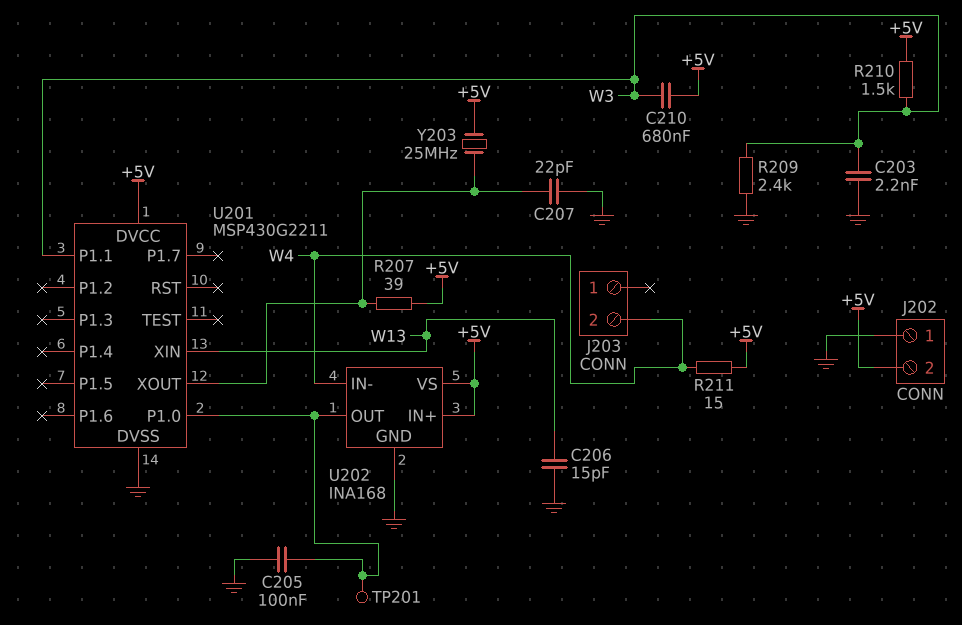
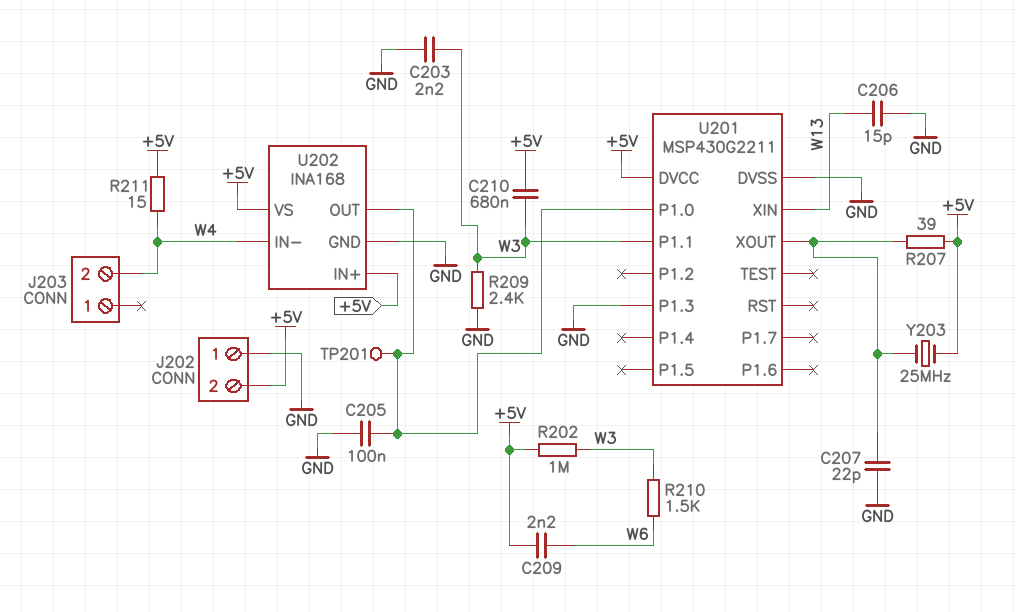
C209: none -> 2.2nF (+5V, W6)
R202: none -> 1M (+5V, W3)
R210: 1.5k (+5V, W3) -> 1.5k (W3, W6)
U201 pin P1.3: none -> GND

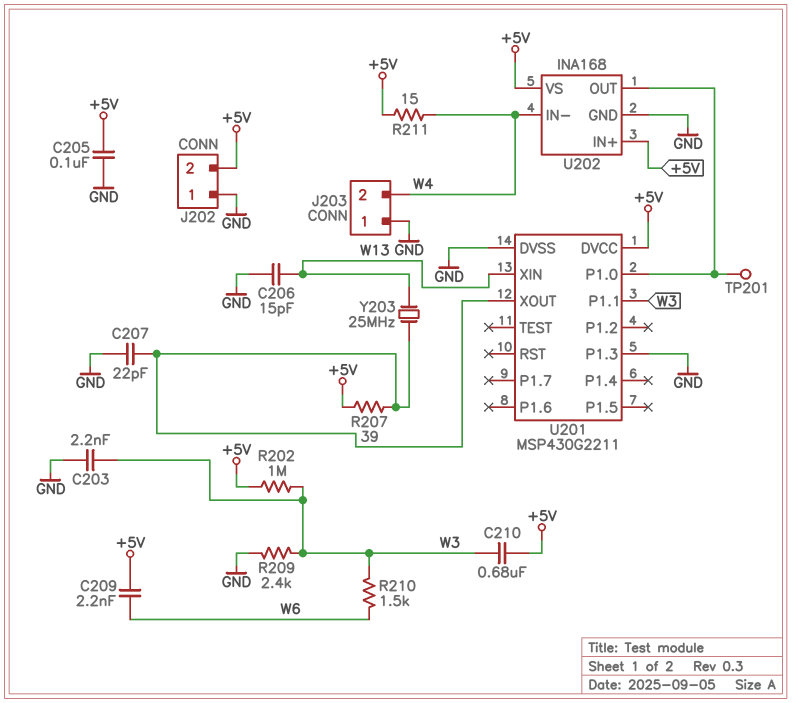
C205: 100nF (GND, U201/P1.0) -> 100nF (+5V, GND)
J203 pin 1: none -> GND
Y203: 25MHz (+5V, U201/XOUT) -> 25MHz (U201/XOUT, W13)

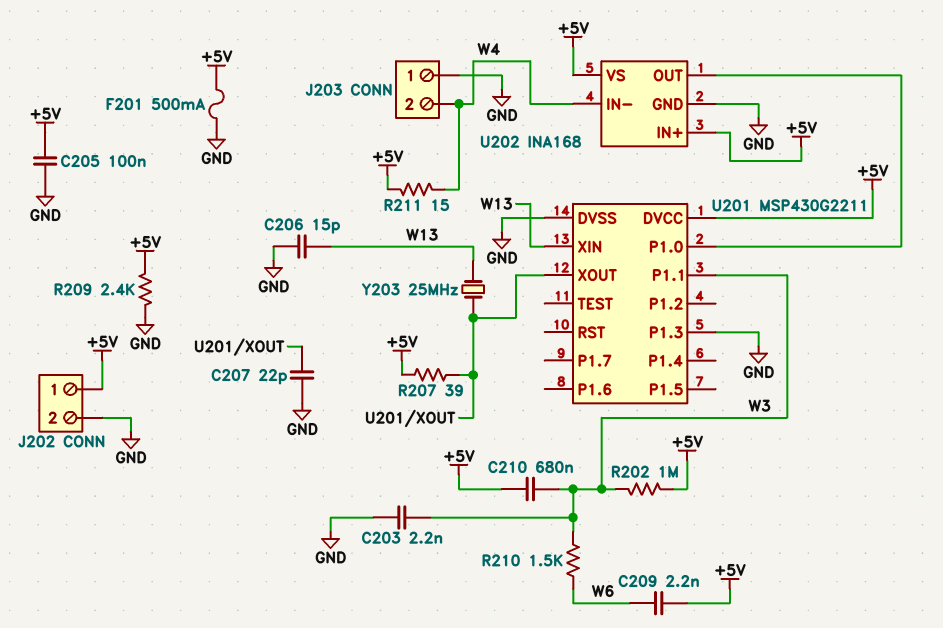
F201: none -> 500mA (+5V, GND)
J202 pin 1: GND -> +5V
J202 pin 2: +5V -> GND
R209: 2.4k (GND, W3) -> 2.4k (+5V, GND)
TP201: test point (U201/P1.0) -> none

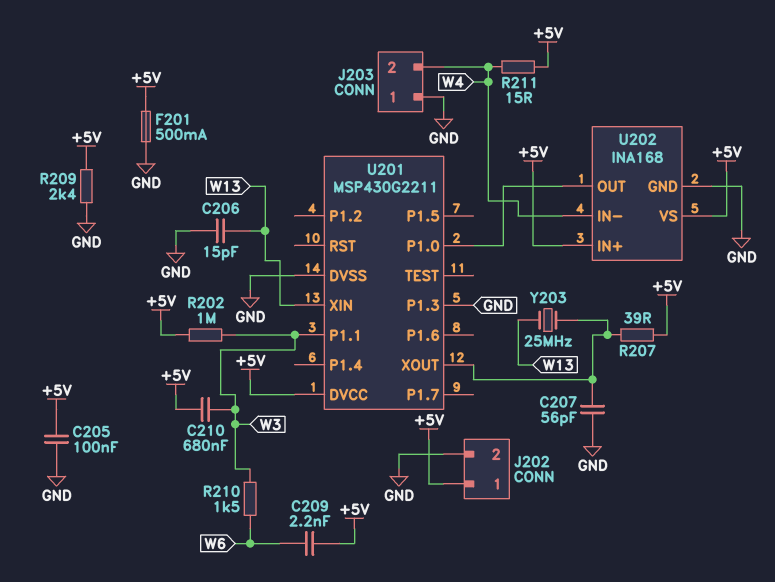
C203: 2.2nF (GND, W3) -> none
C207: 22pF (GND, U201/XOUT) -> 56pF (GND, U201/XOUT)

